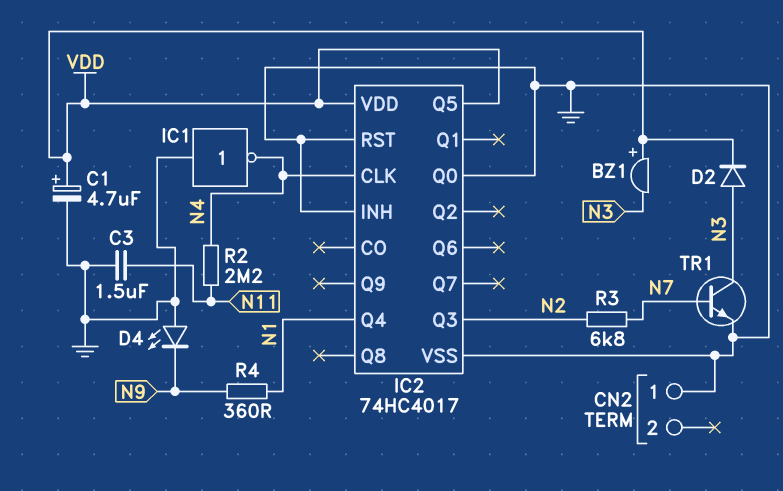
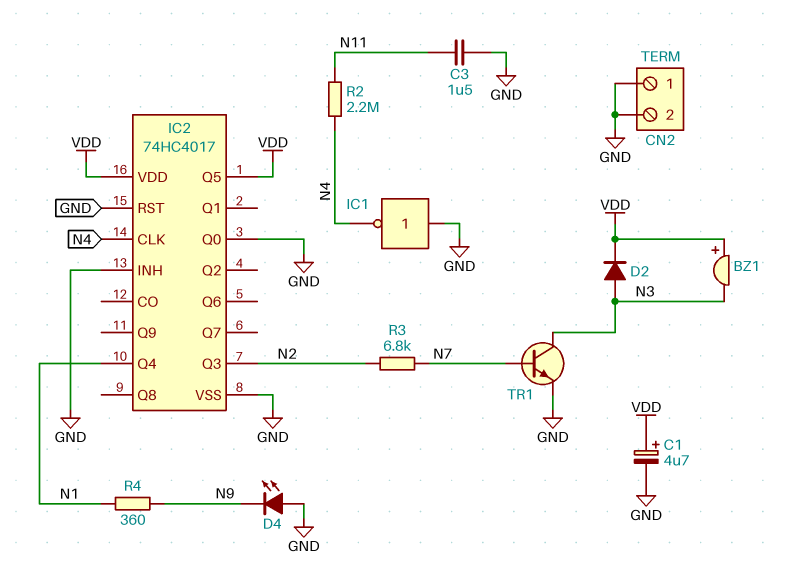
CN2 pin 2: none -> GND

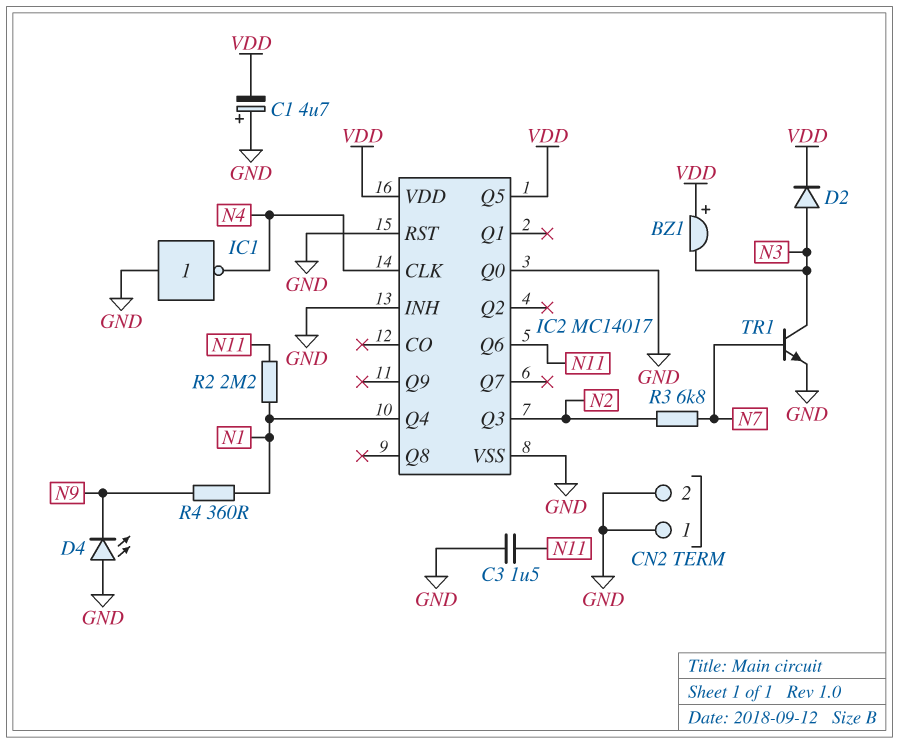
C1: 4.7uF (plus VDD, minus GND) -> 4.7uF (plus GND, minus VDD)
IC2: 74HC4017 -> MC14017
IC2 pin Q6: none -> N11
R2: 2.2M (N4, N11) -> 2.2M (N1, N11)

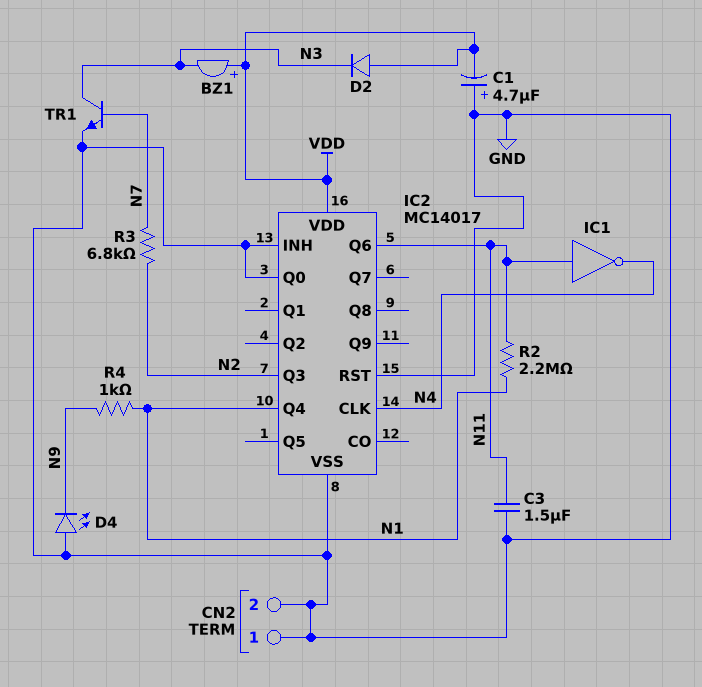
D2: diode (A N3, K VDD) -> diode (A VDD, K N3)
IC1: NOT (in GND, out N4) -> NOT (in N11, out N4)
IC2 pin Q5: VDD -> none
R4: 360 (N1, N9) -> 1k (N1, N9)

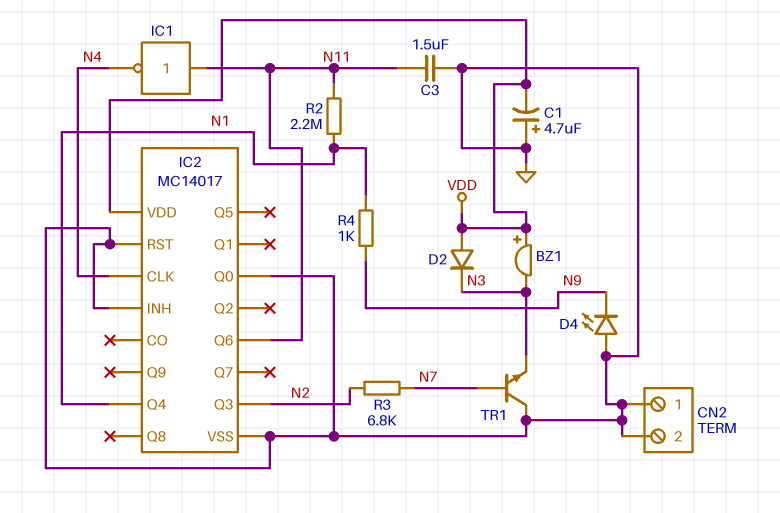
TR1: NPN (B N7, C N3, E GND) -> NPN (B N7, C GND, E N3)

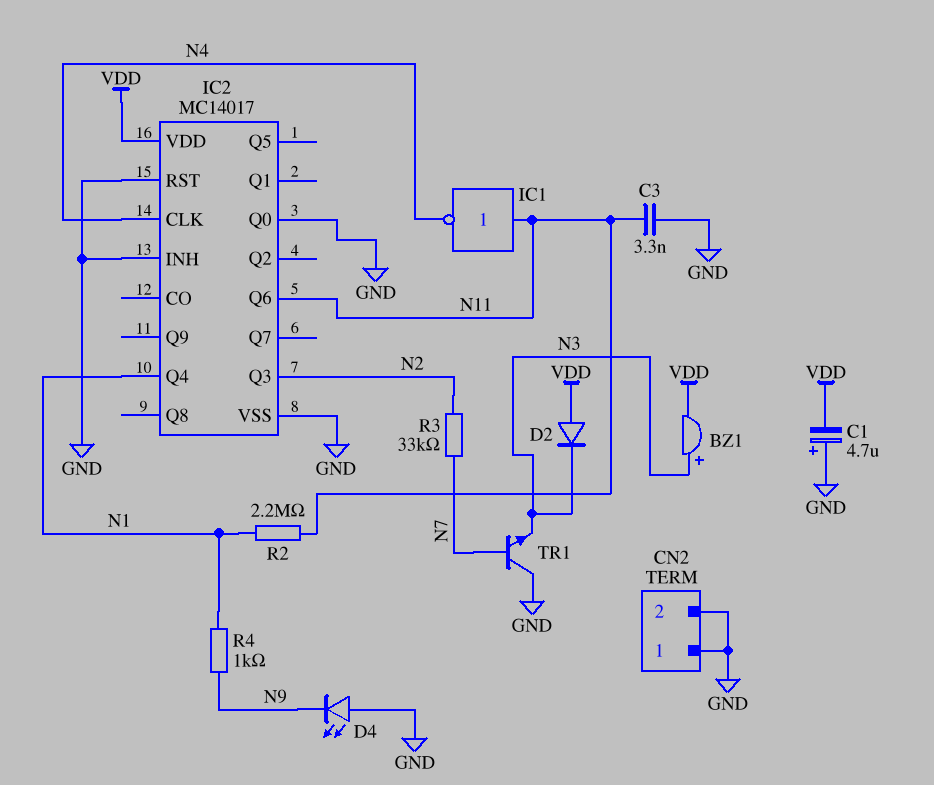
BZ1: buzzer (plus VDD, minus N3) -> buzzer (plus N3, minus VDD)
C3: 1.5uF (GND, N11) -> 3.3nF (GND, N11)
R3: 6.8k (N2, N7) -> 33k (N2, N7)

